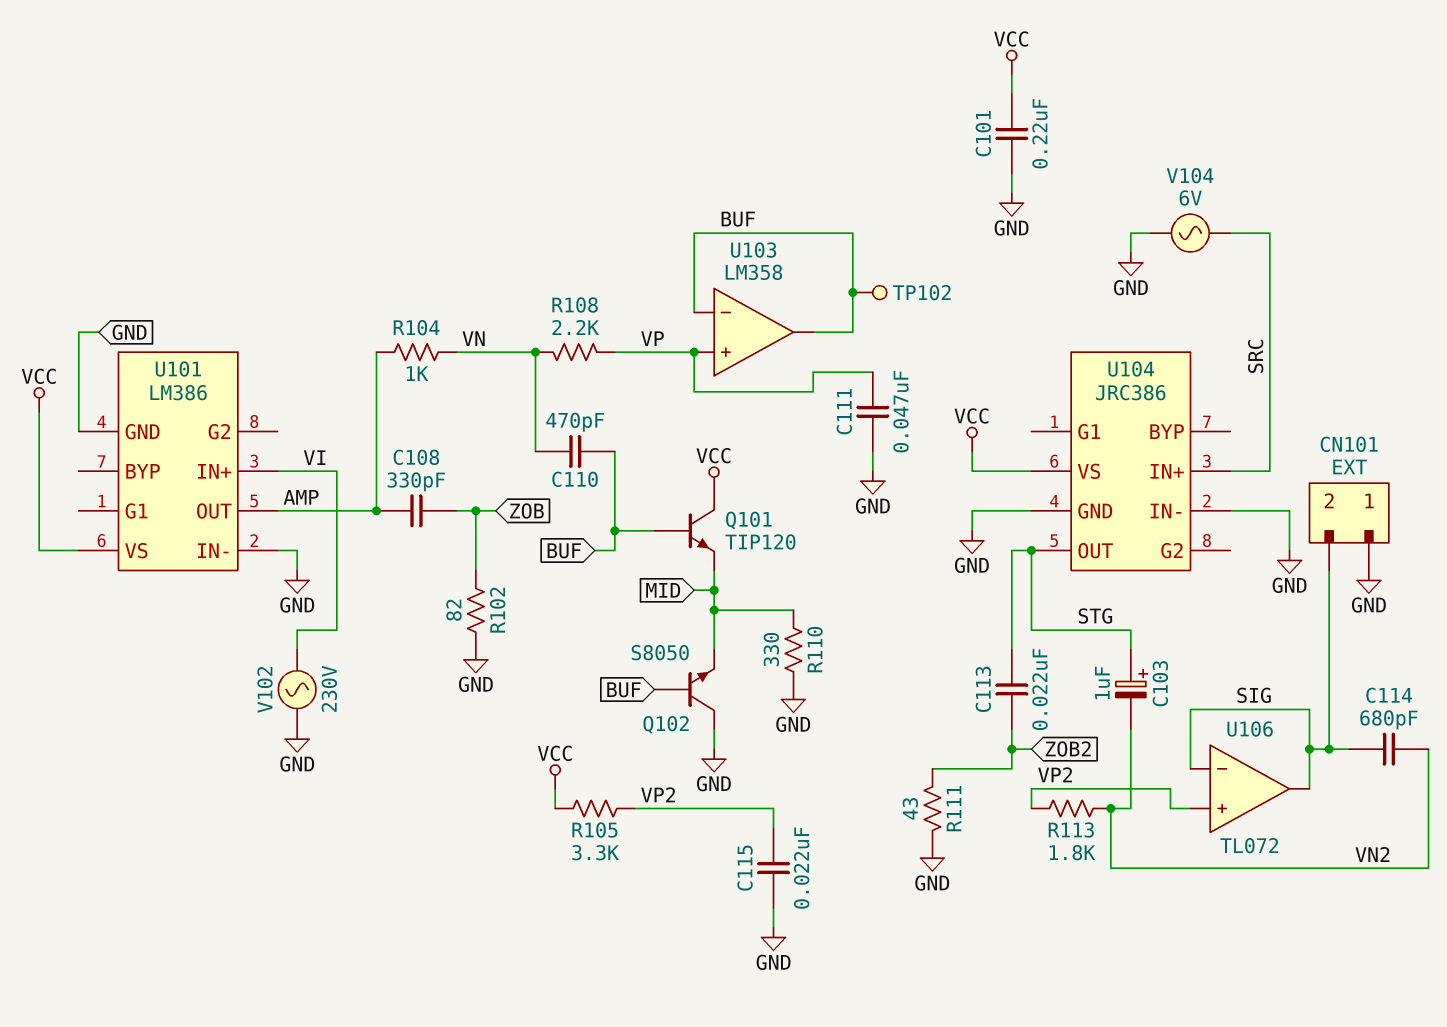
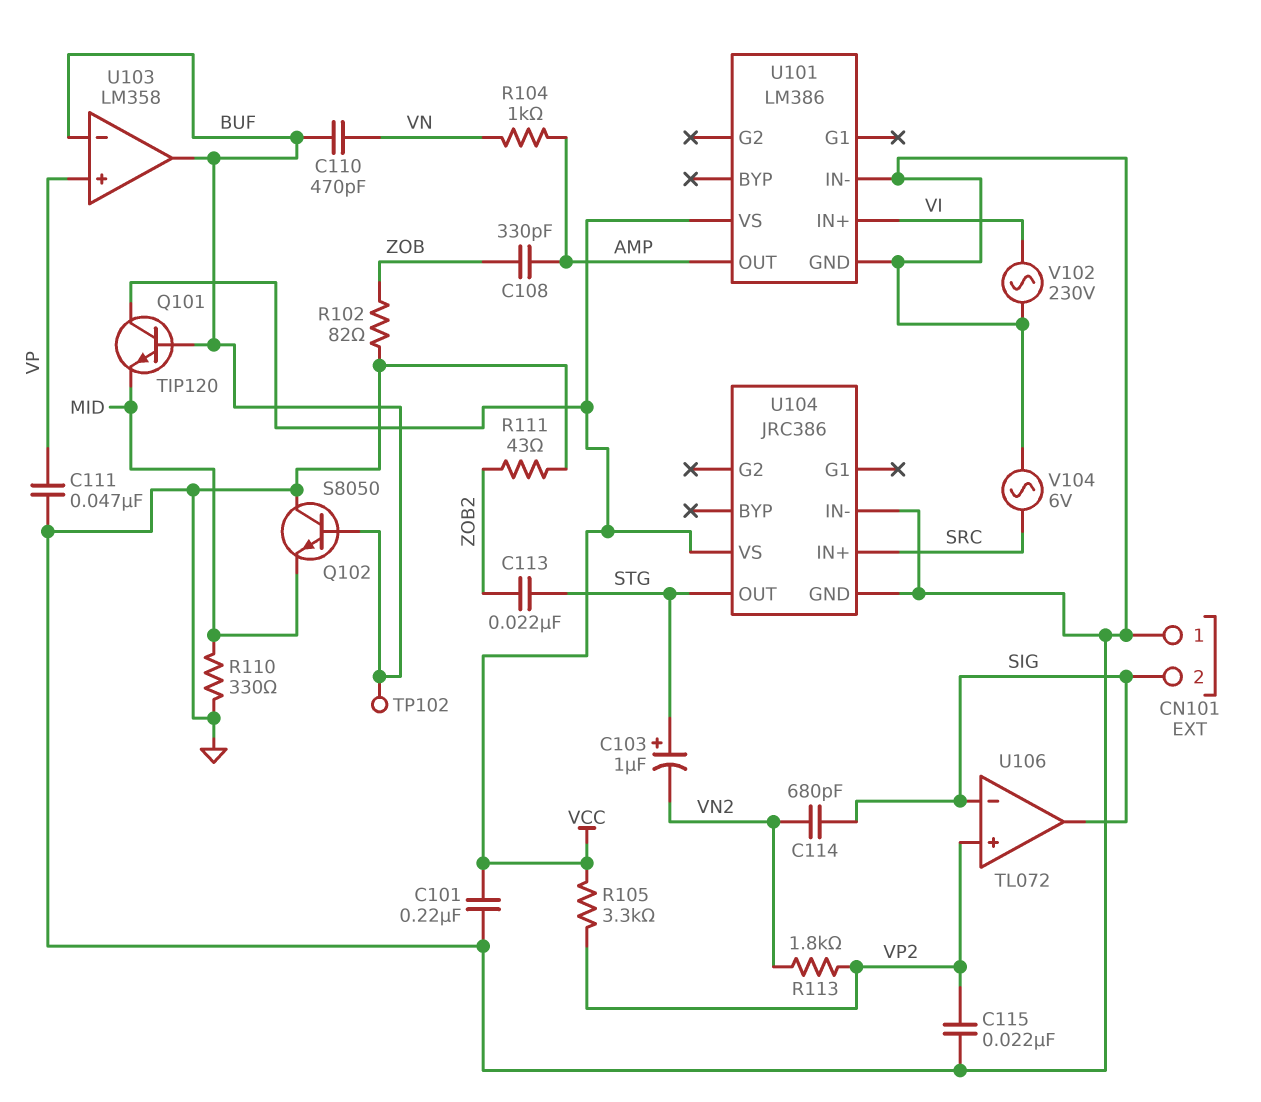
R108: 2.2k (VN, VP) -> none

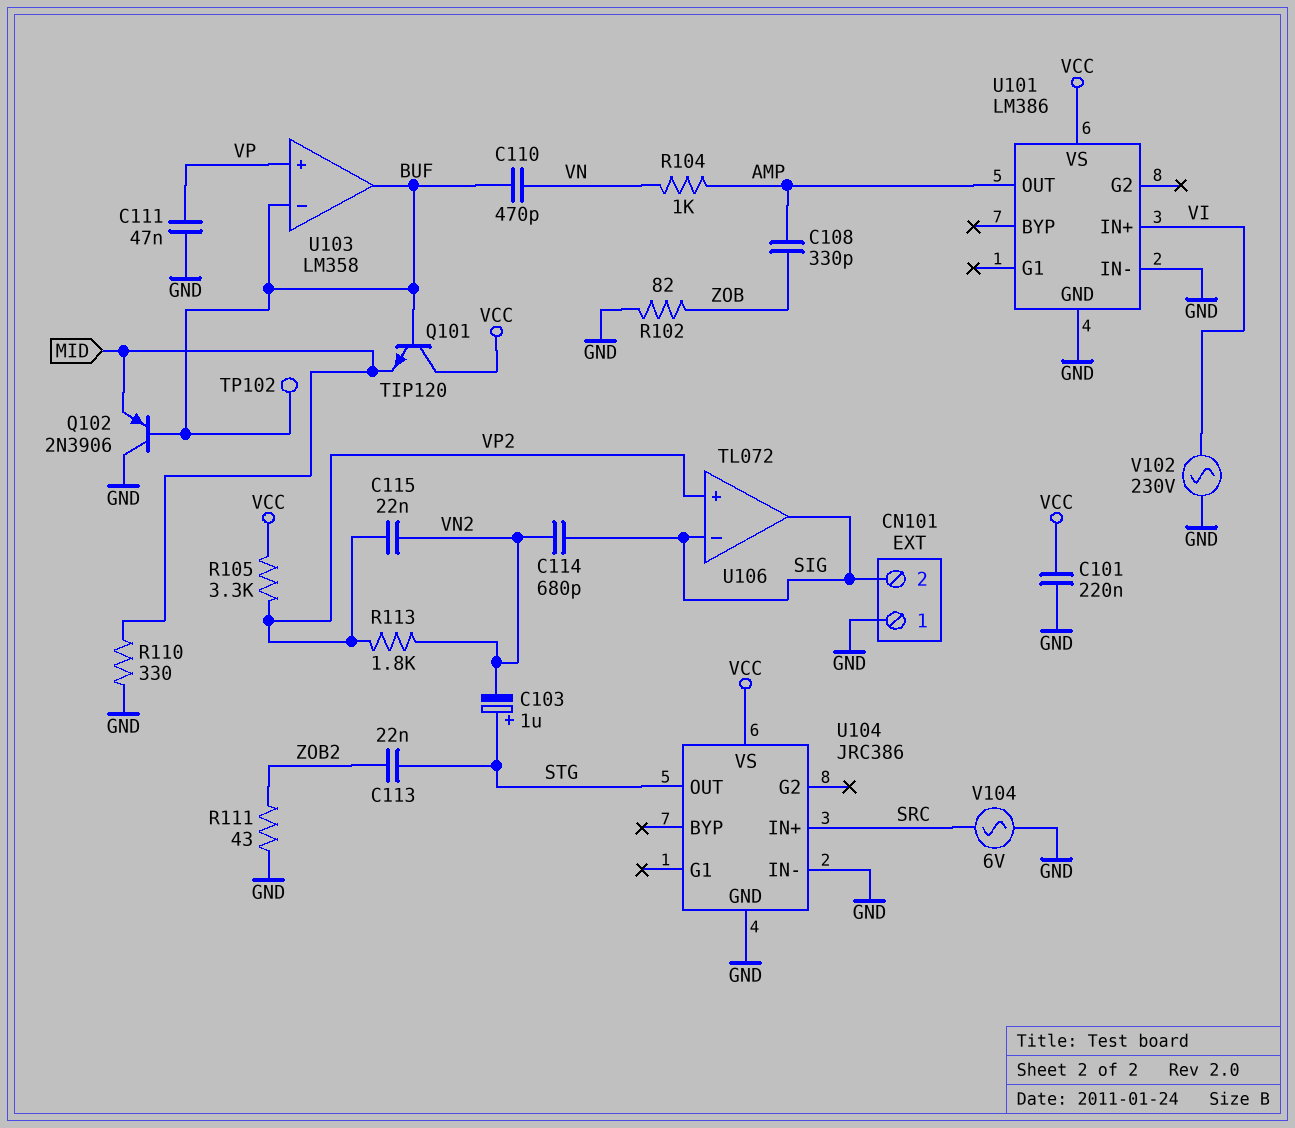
C115: 22nF (GND, VP2) -> 22nF (VN2, VP2)
Q102: NPN S8050 (B BUF, C GND, E MID) -> PNP 2N3906 (B BUF, C GND, E MID)

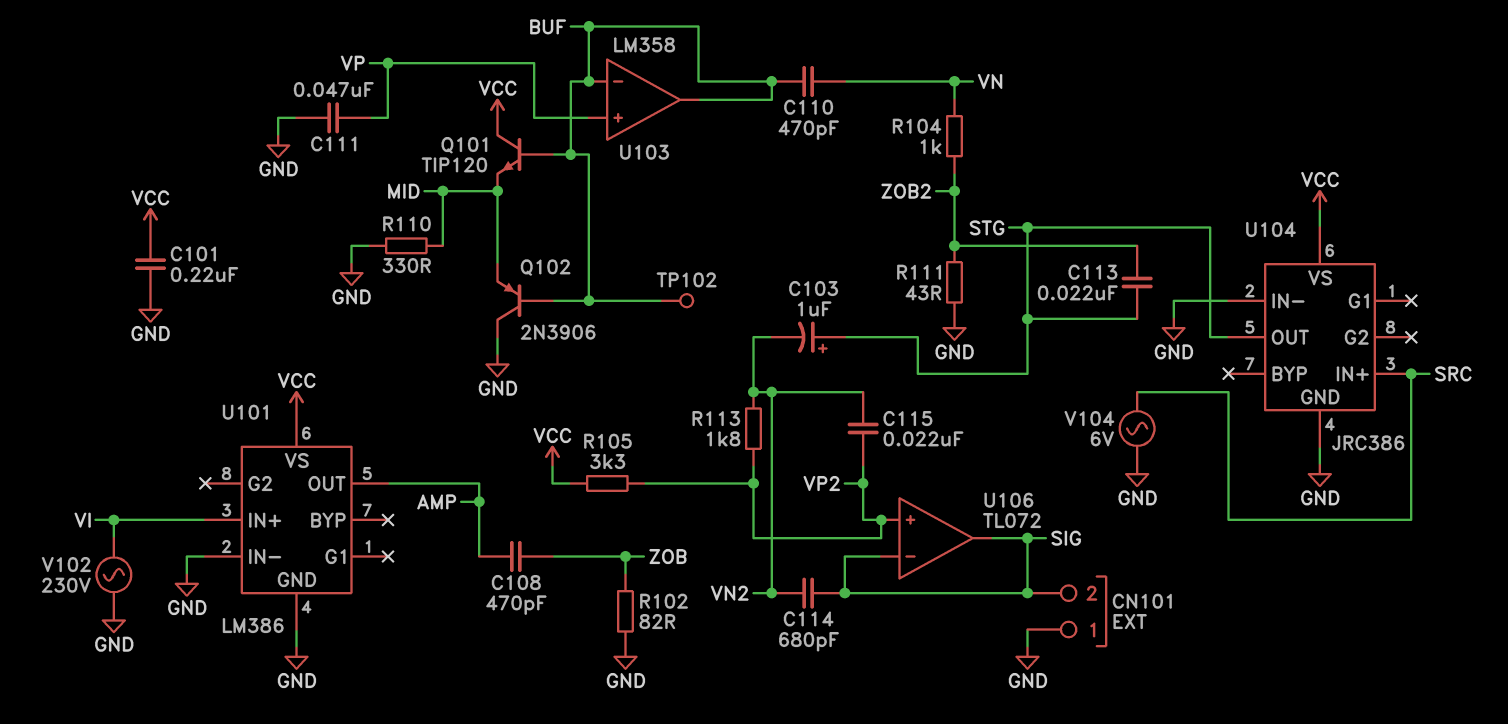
C108: 330pF (AMP, ZOB) -> 470pF (AMP, ZOB)
R104: 1k (AMP, VN) -> 1k (VN, ZOB2)

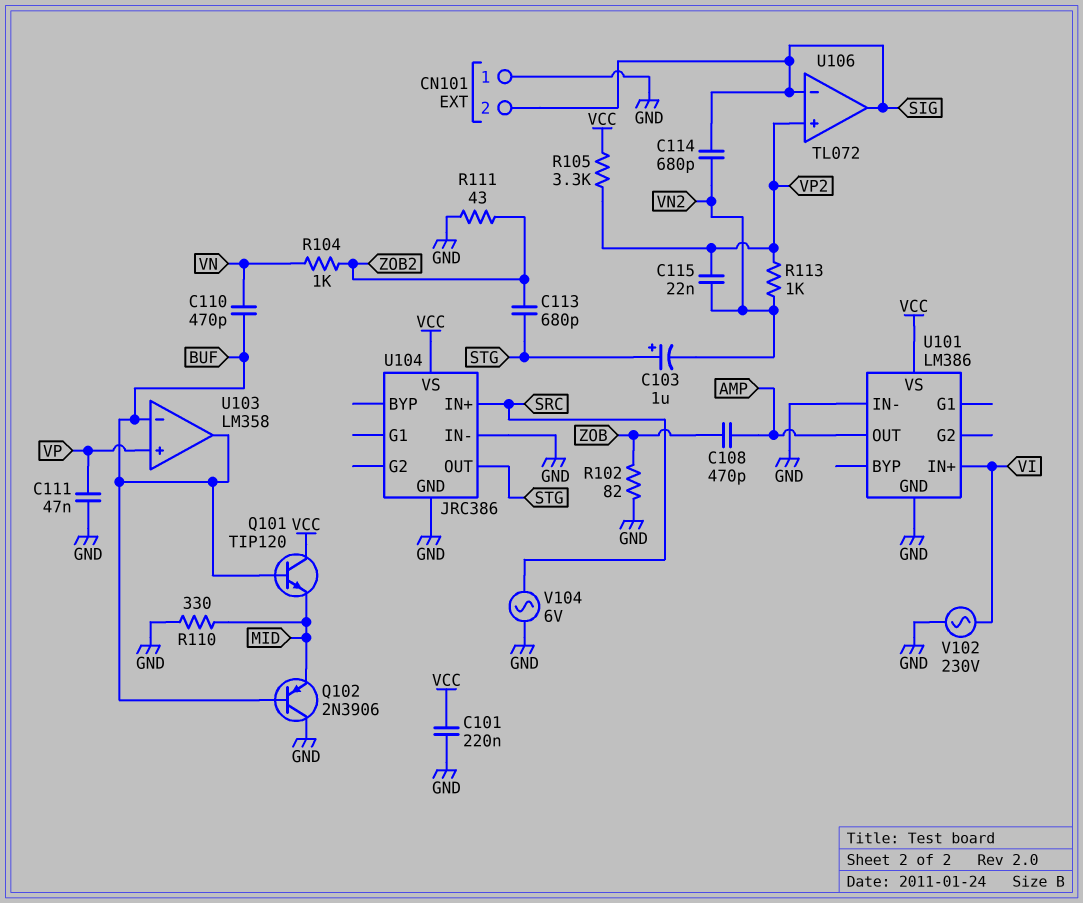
C113: 22nF (STG, ZOB2) -> 680pF (STG, ZOB2)
R113: 1.8k (VN2, VP2) -> 1k (VN2, VP2)
TP102: test point (BUF) -> none

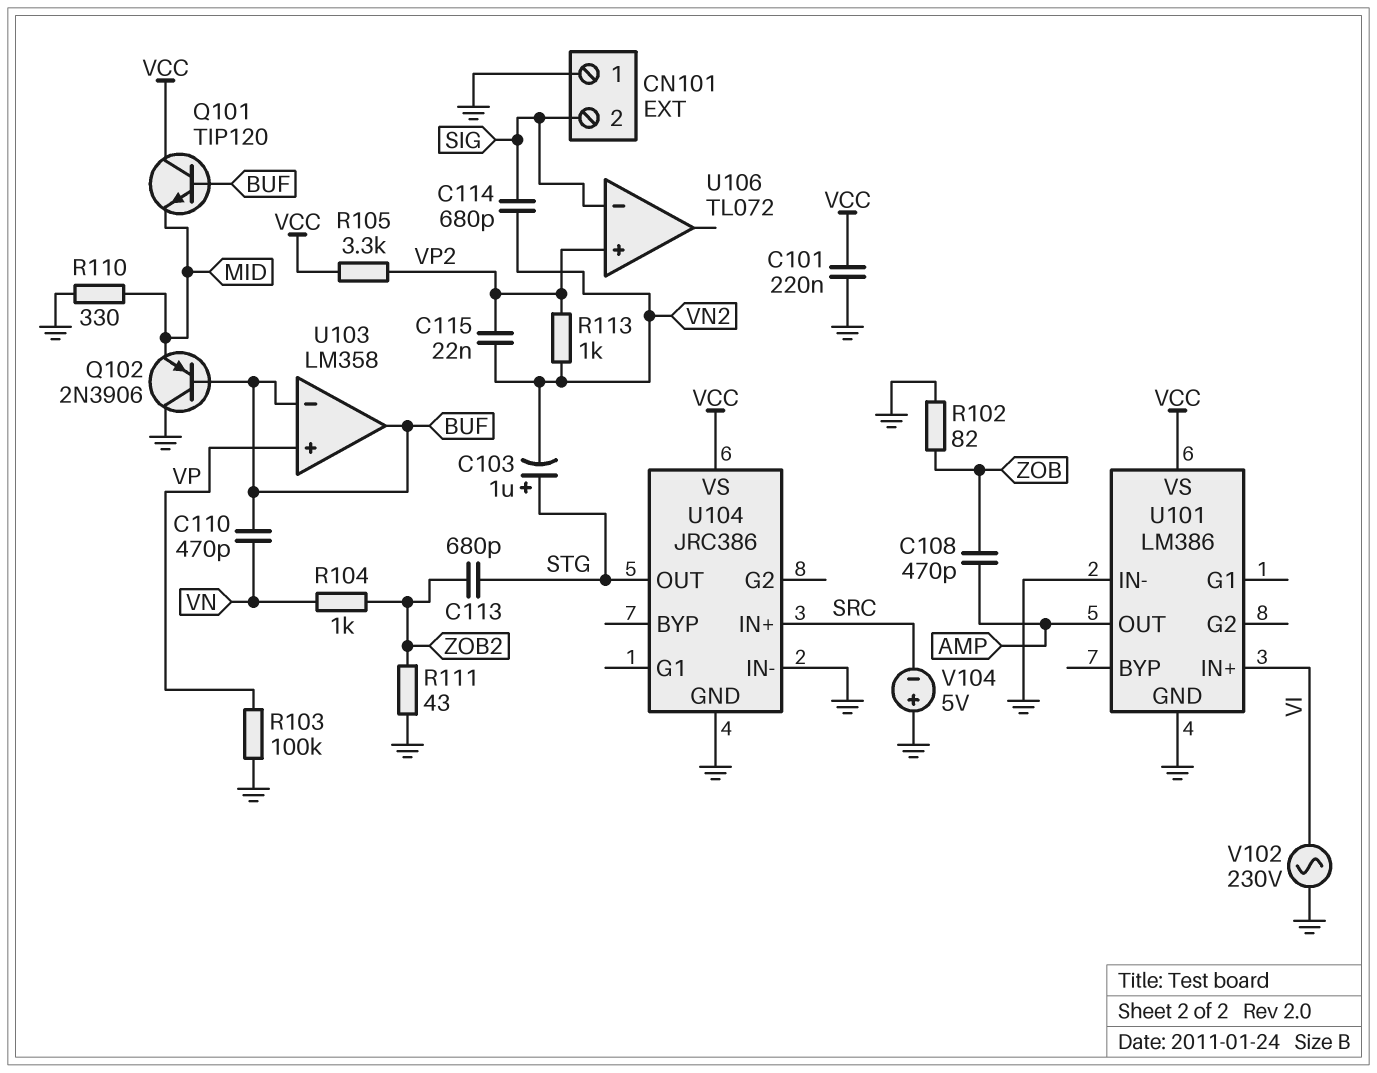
C111: 47nF (GND, VP) -> none
R103: none -> 100k (GND, VP)
U106 pin out: SIG -> none
V104: AC 6V (GND, SRC) -> 5V (plus GND, minus SRC)

